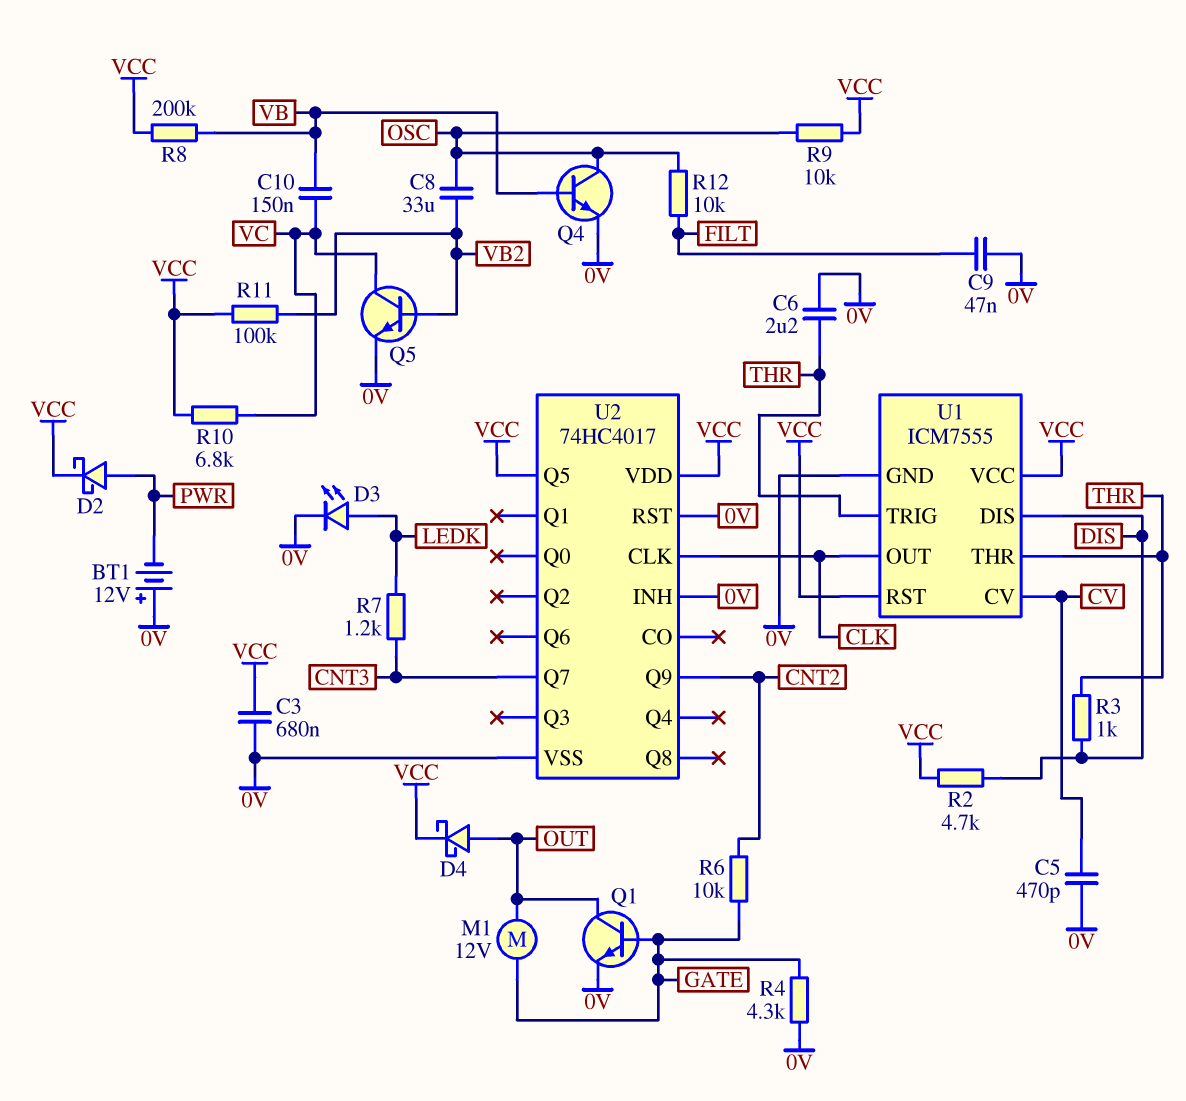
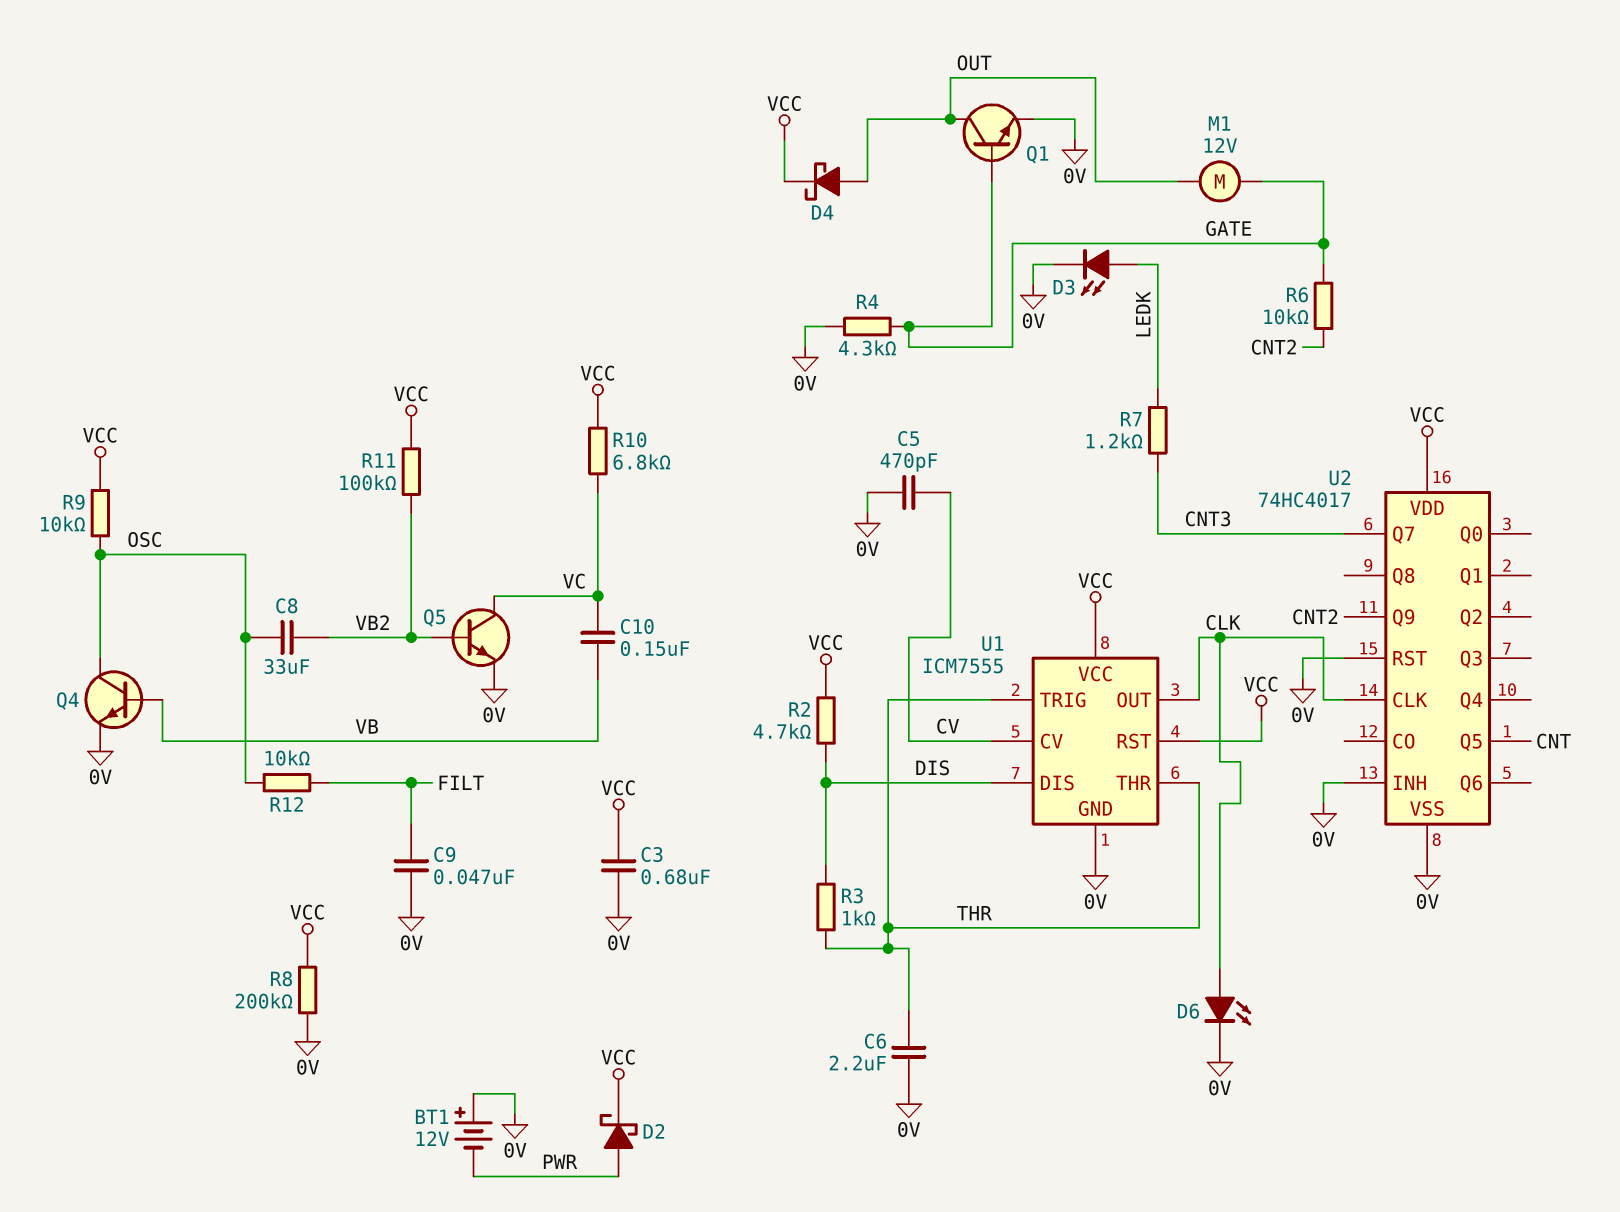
D6: none -> LED (A CLK, K 0V)
R8: 200k (VB, VCC) -> 200k (0V, VCC)
U2 pin Q5: VCC -> CNT

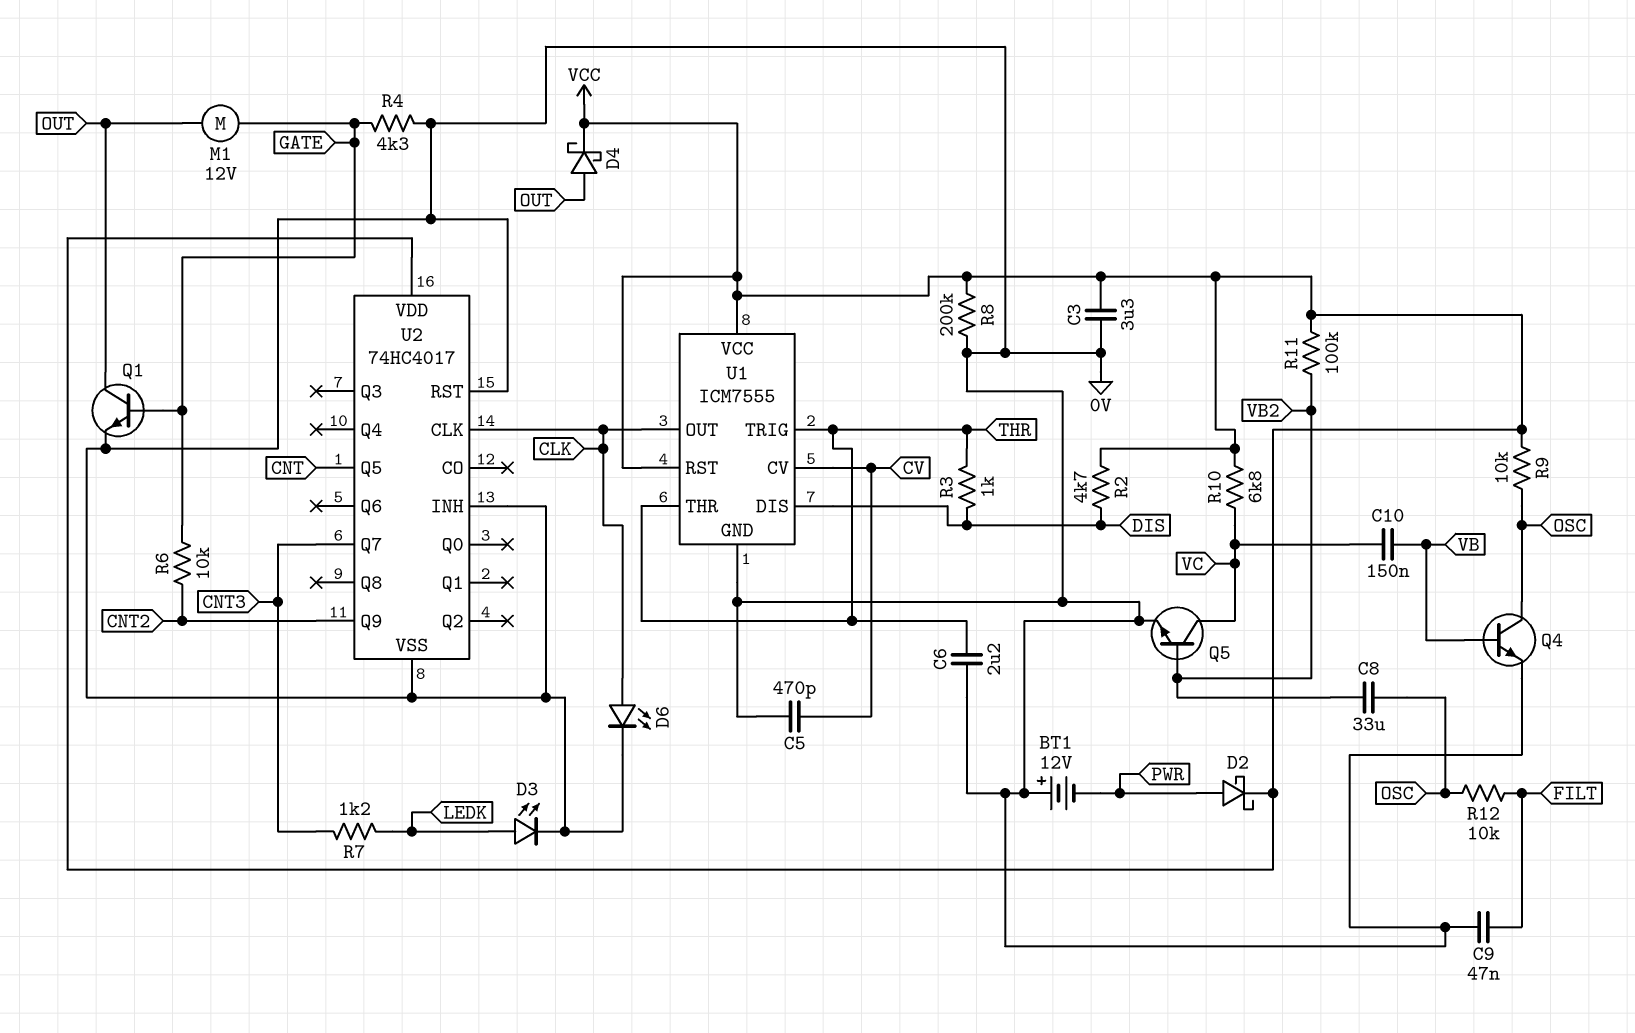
C3: 680nF (0V, VCC) -> 3.3uF (0V, VCC)

